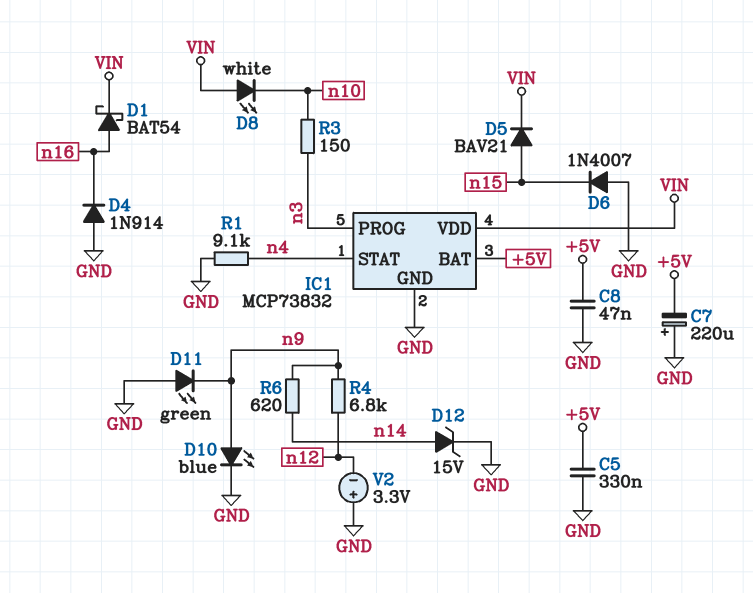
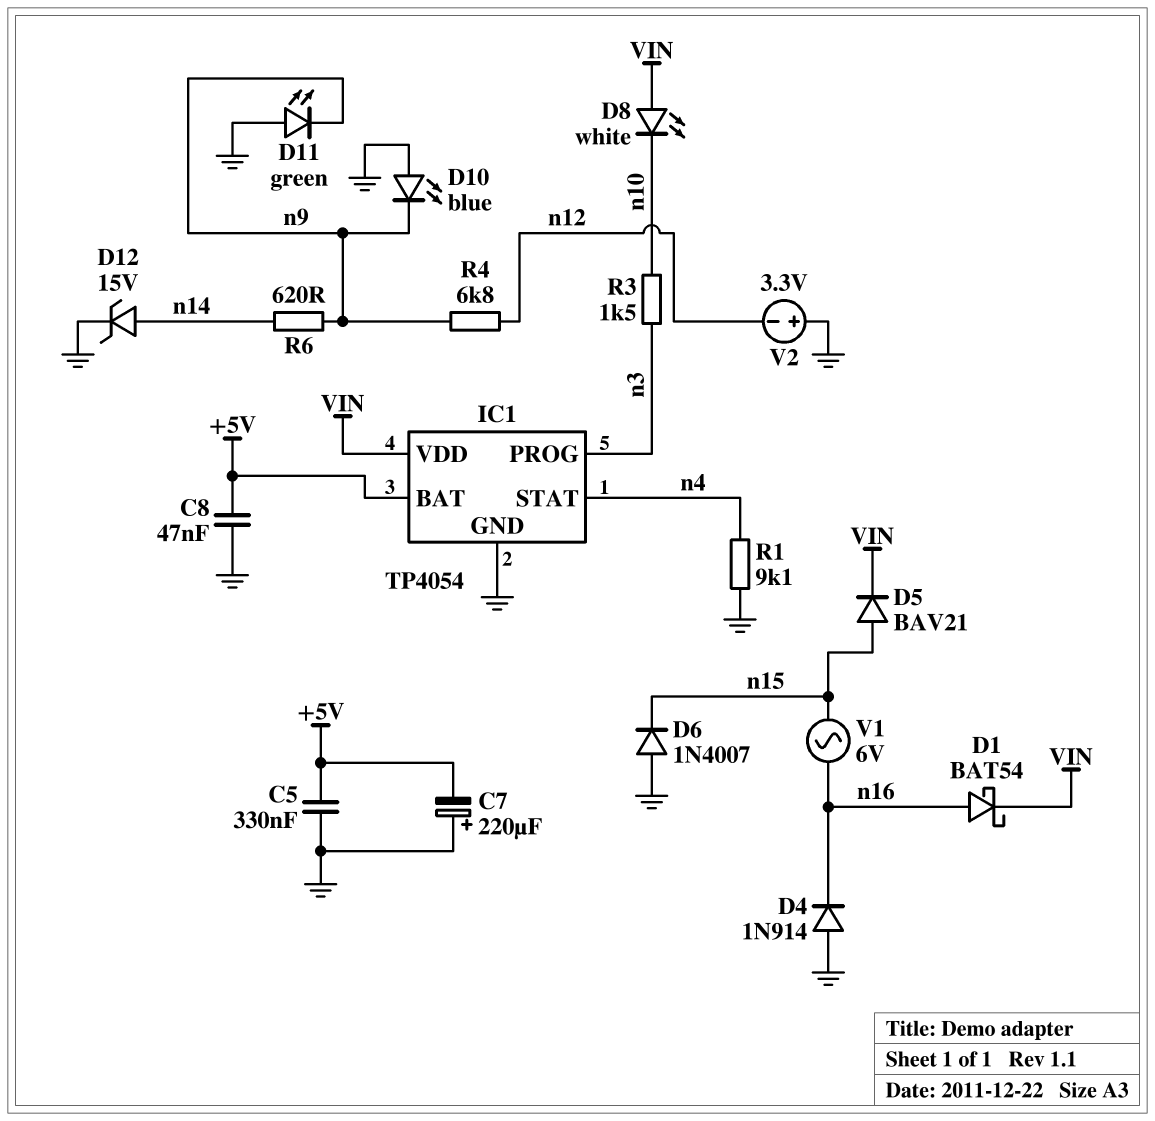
D10: LED blue (A n9, K GND) -> LED blue (A GND, K n9)
IC1: MCP73832 -> TP4054
R3: 150 (n3, n10) -> 1.5k (n3, n10)
V1: none -> AC 6V (n15, n16)

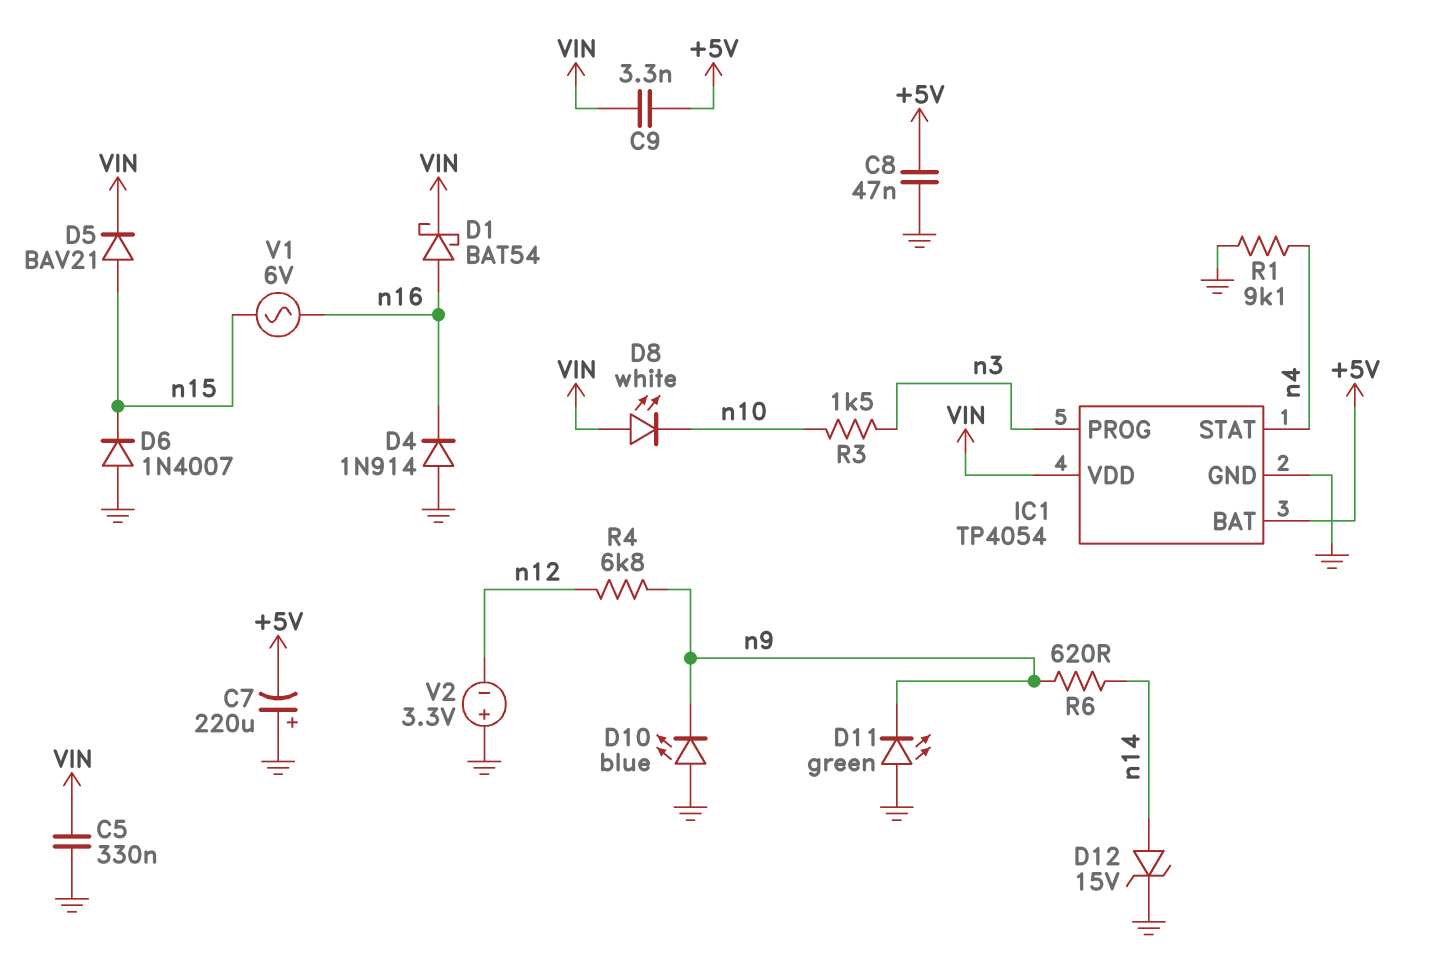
C5: 330nF (+5V, GND) -> 330nF (GND, VIN)
C9: none -> 3.3nF (+5V, VIN)

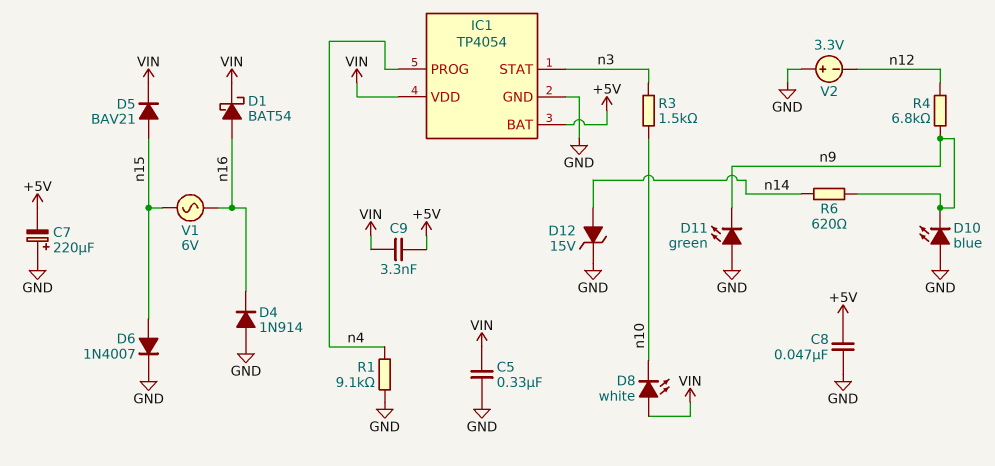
D6: diode 1N4007 (A GND, K n15) -> diode 1N4007 (A n15, K GND)
IC1 pin PROG: n3 -> n4
IC1 pin STAT: n4 -> n3

